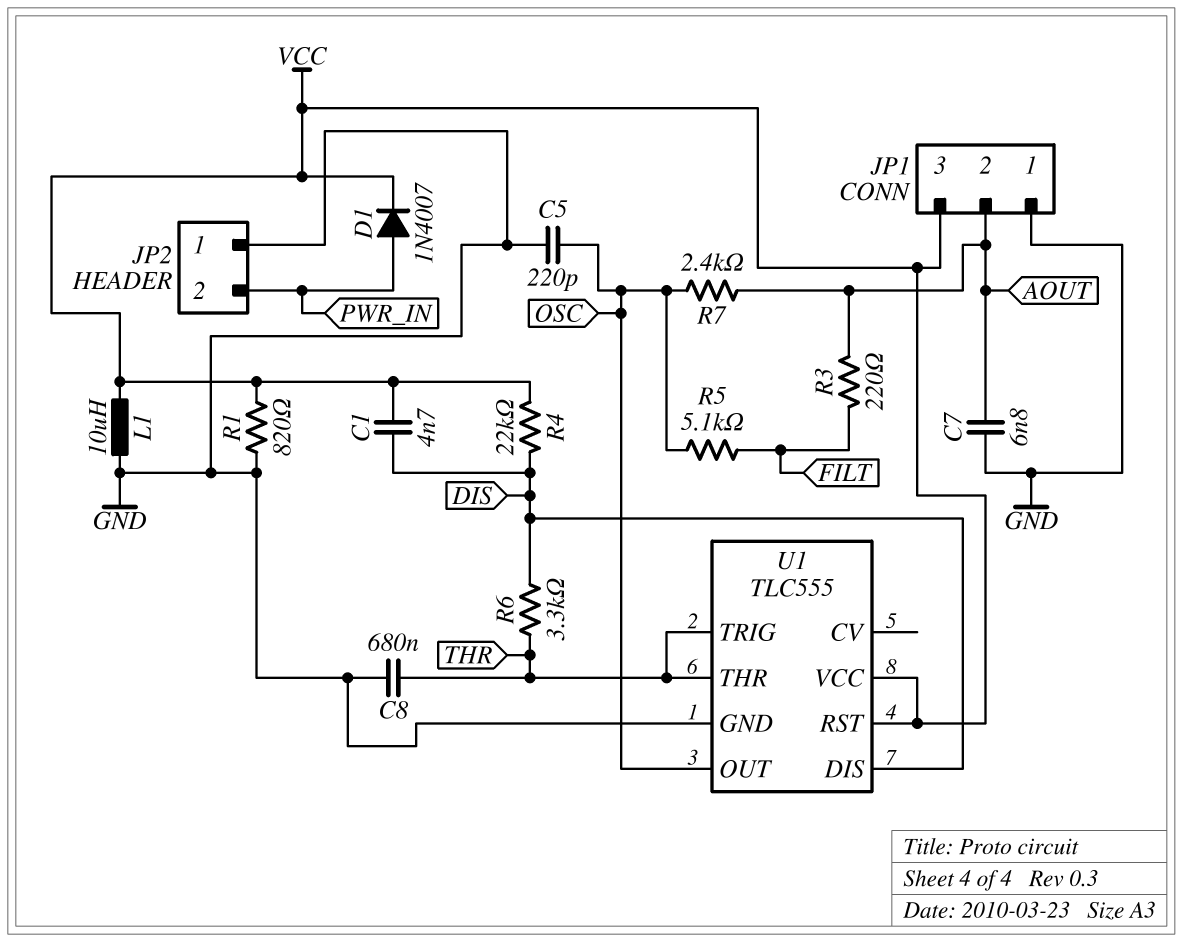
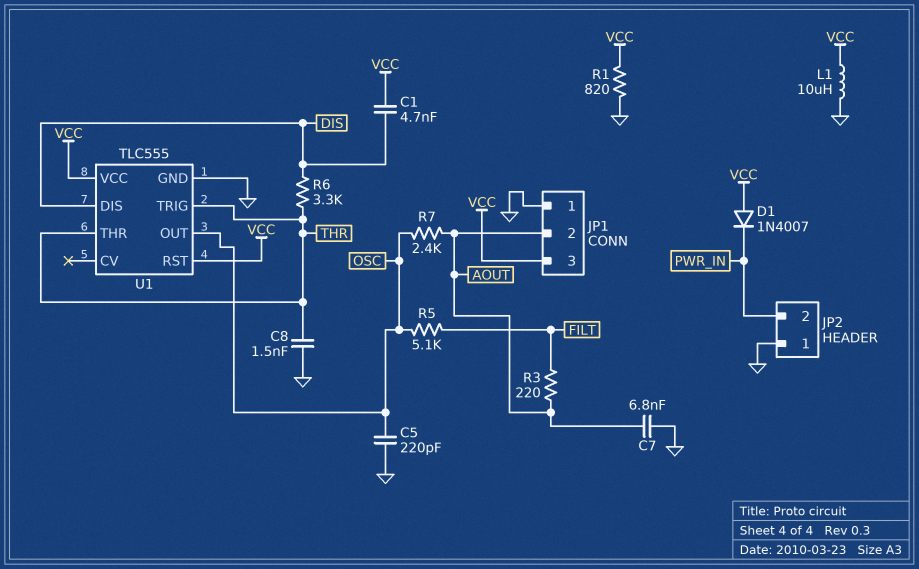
C8: 680nF (GND, THR) -> 1.5nF (GND, THR)
D1: diode 1N4007 (A PWR_IN, K VCC) -> diode 1N4007 (A VCC, K PWR_IN)
R4: 22k (DIS, VCC) -> none

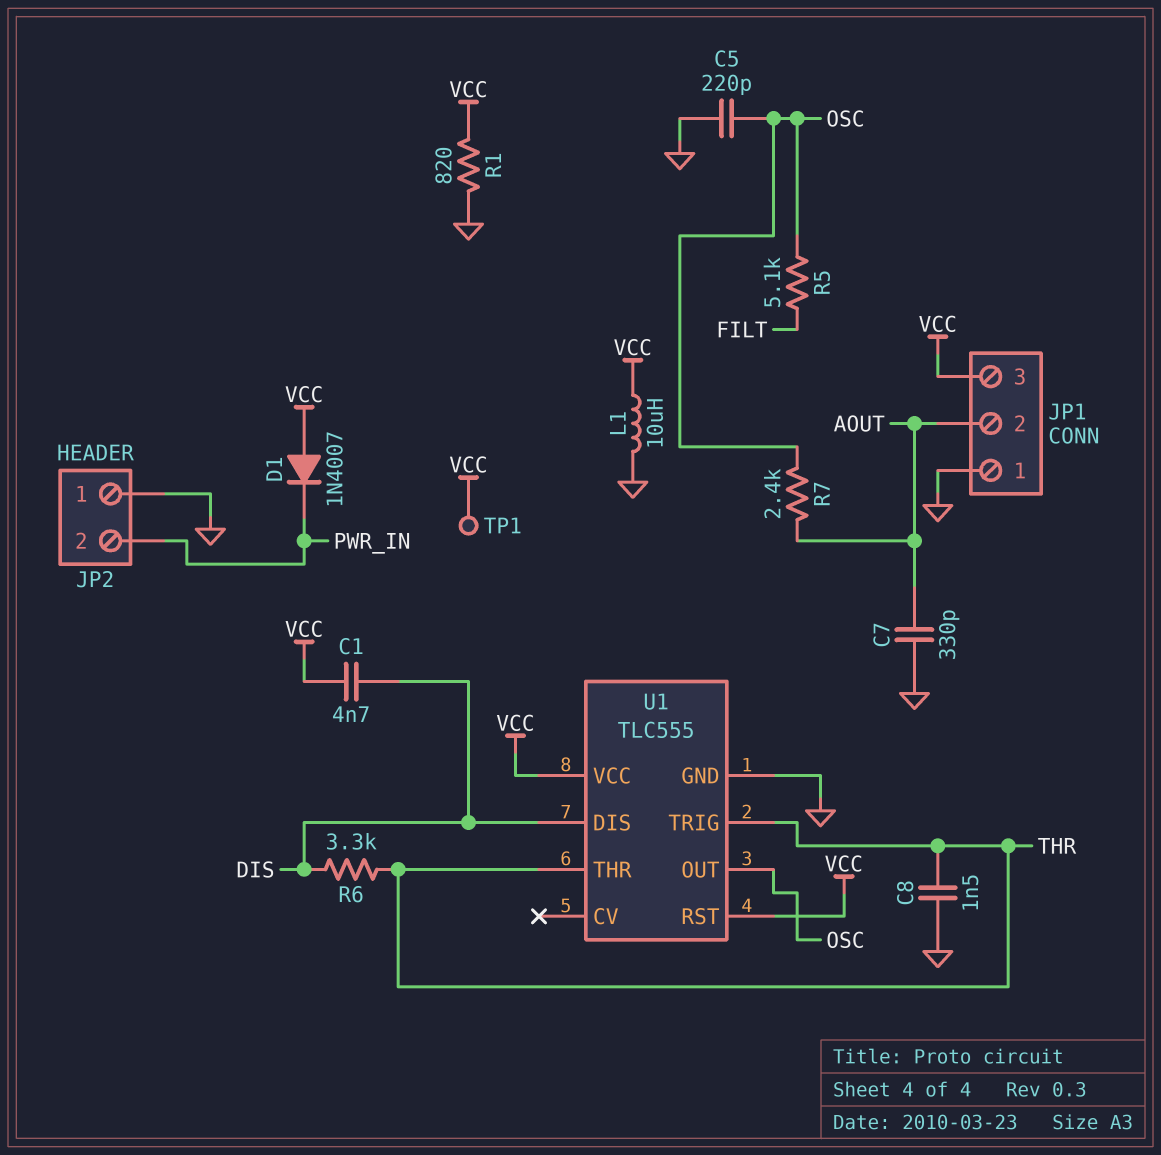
C7: 6.8nF (AOUT, GND) -> 330pF (AOUT, GND)
R3: 220 (AOUT, FILT) -> none
TP1: none -> test point (VCC)

